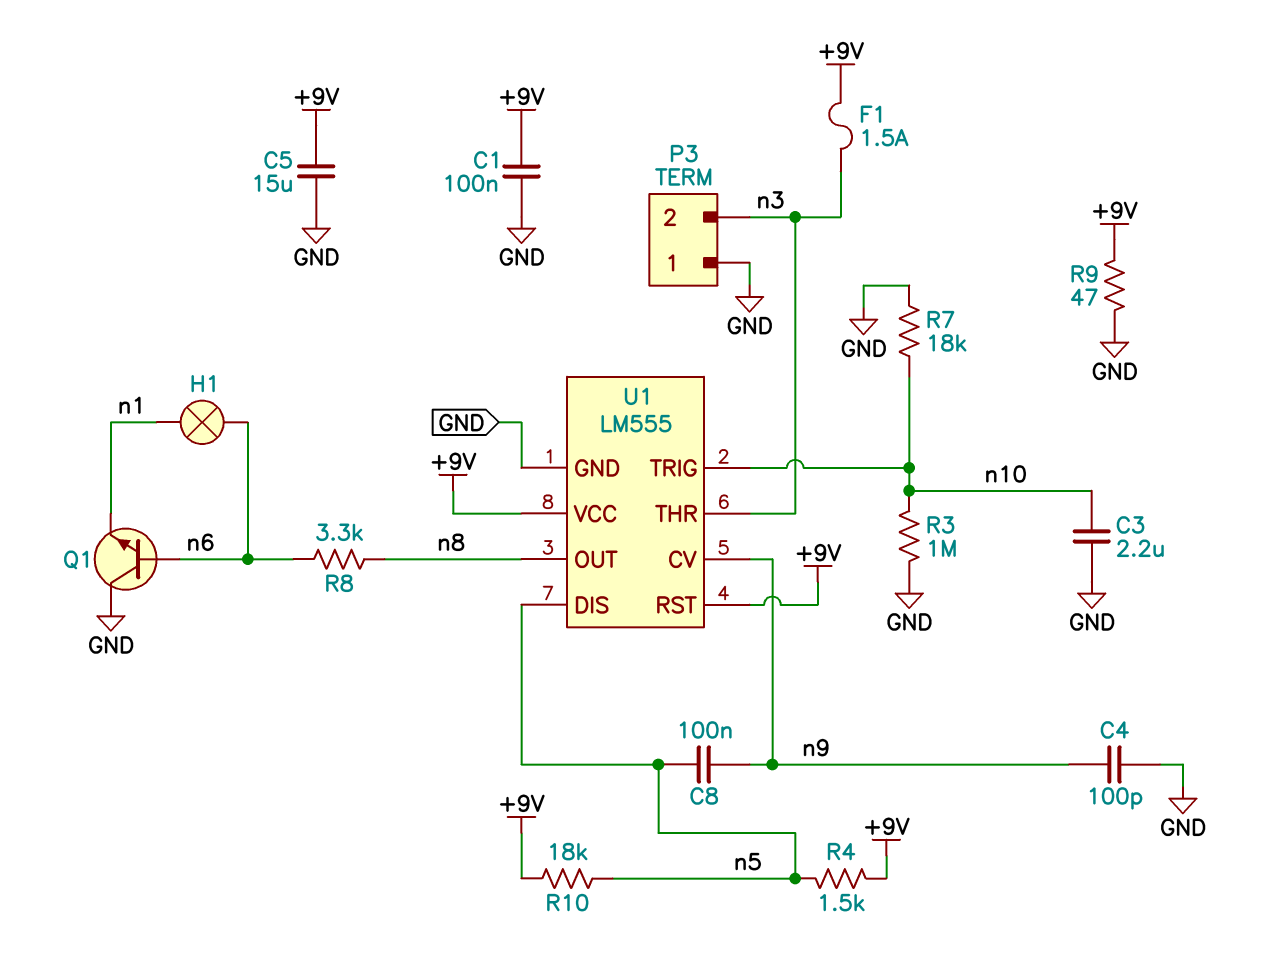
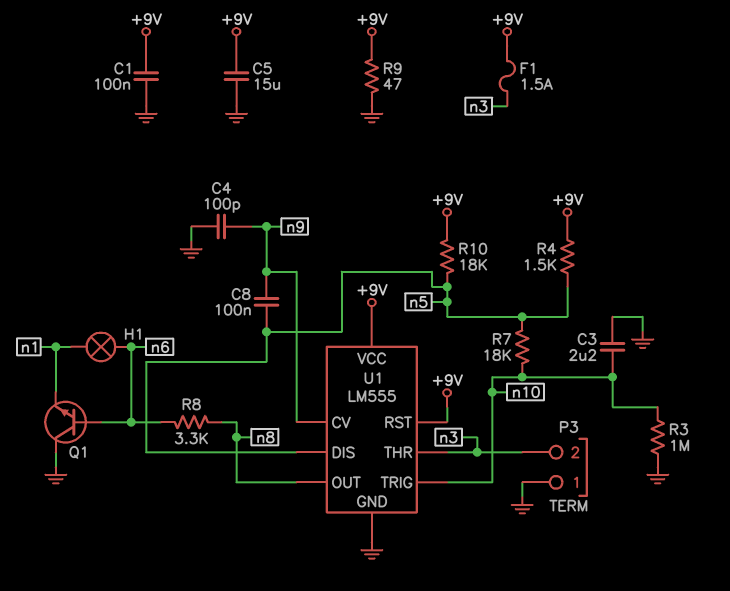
R7: 18k (GND, n10) -> 18k (n5, n10)

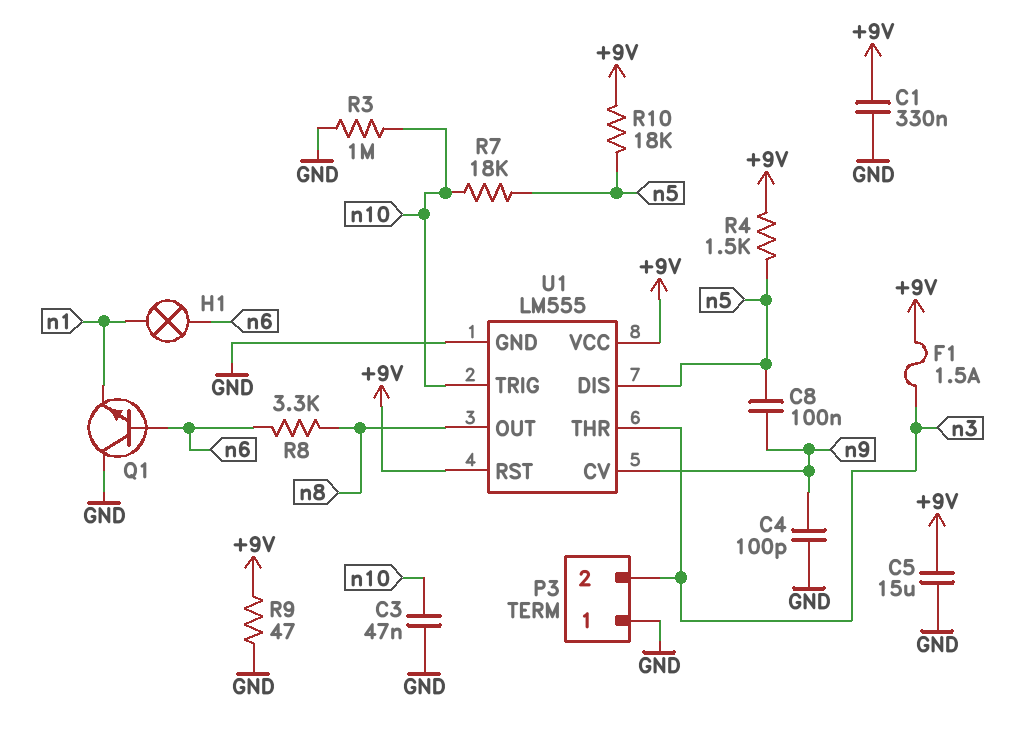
C1: 100nF (+9V, GND) -> 330nF (+9V, GND)
C3: 2.2uF (GND, n10) -> 47nF (GND, n10)

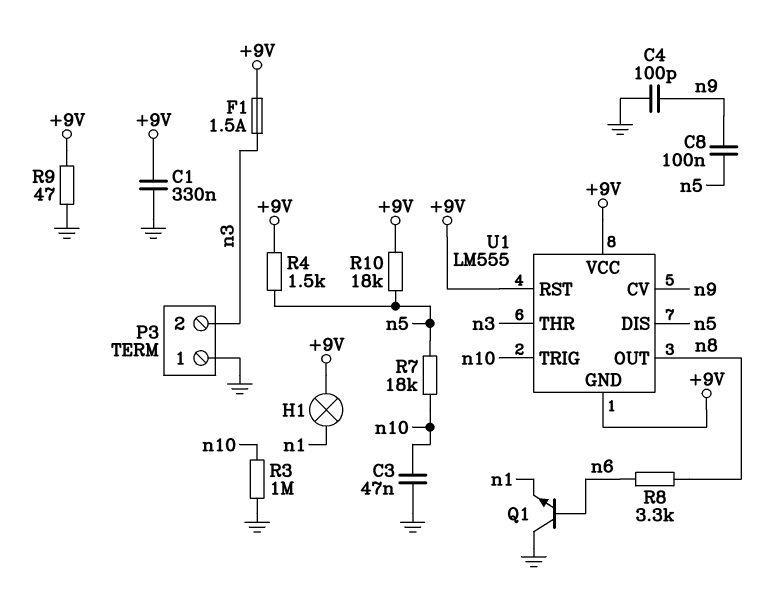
C5: 15uF (+9V, GND) -> none
H1: lamp (n1, n6) -> lamp (+9V, n1)
U1 pin GND: GND -> +9V

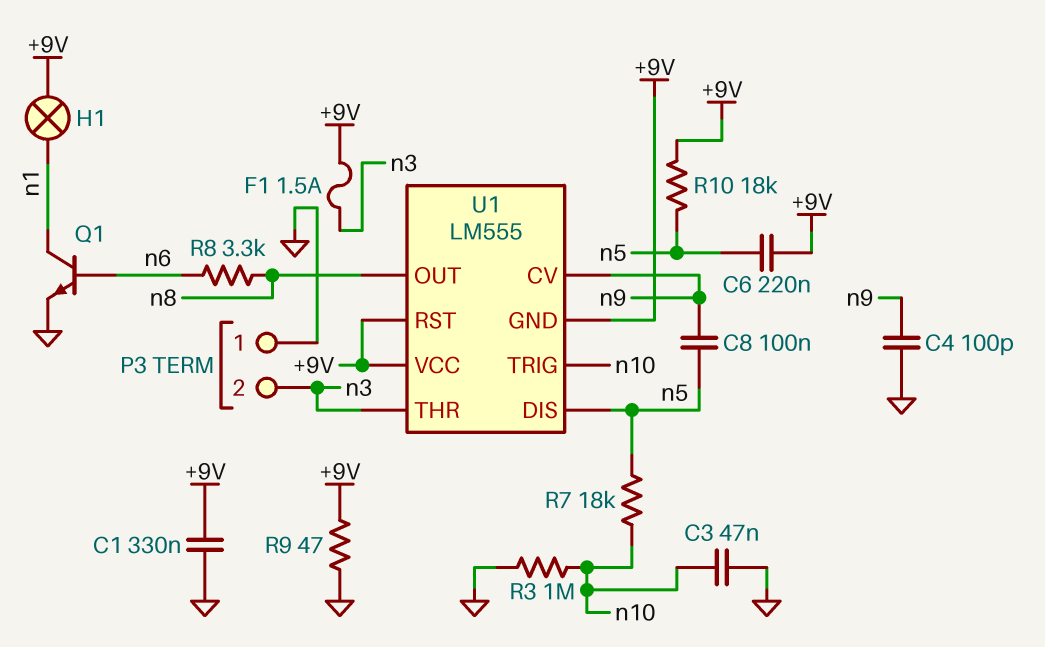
C6: none -> 220nF (+9V, n5)
Q1: NPN (B n6, C GND, E n1) -> NPN (B n6, C n1, E GND)
R4: 1.5k (+9V, n5) -> none

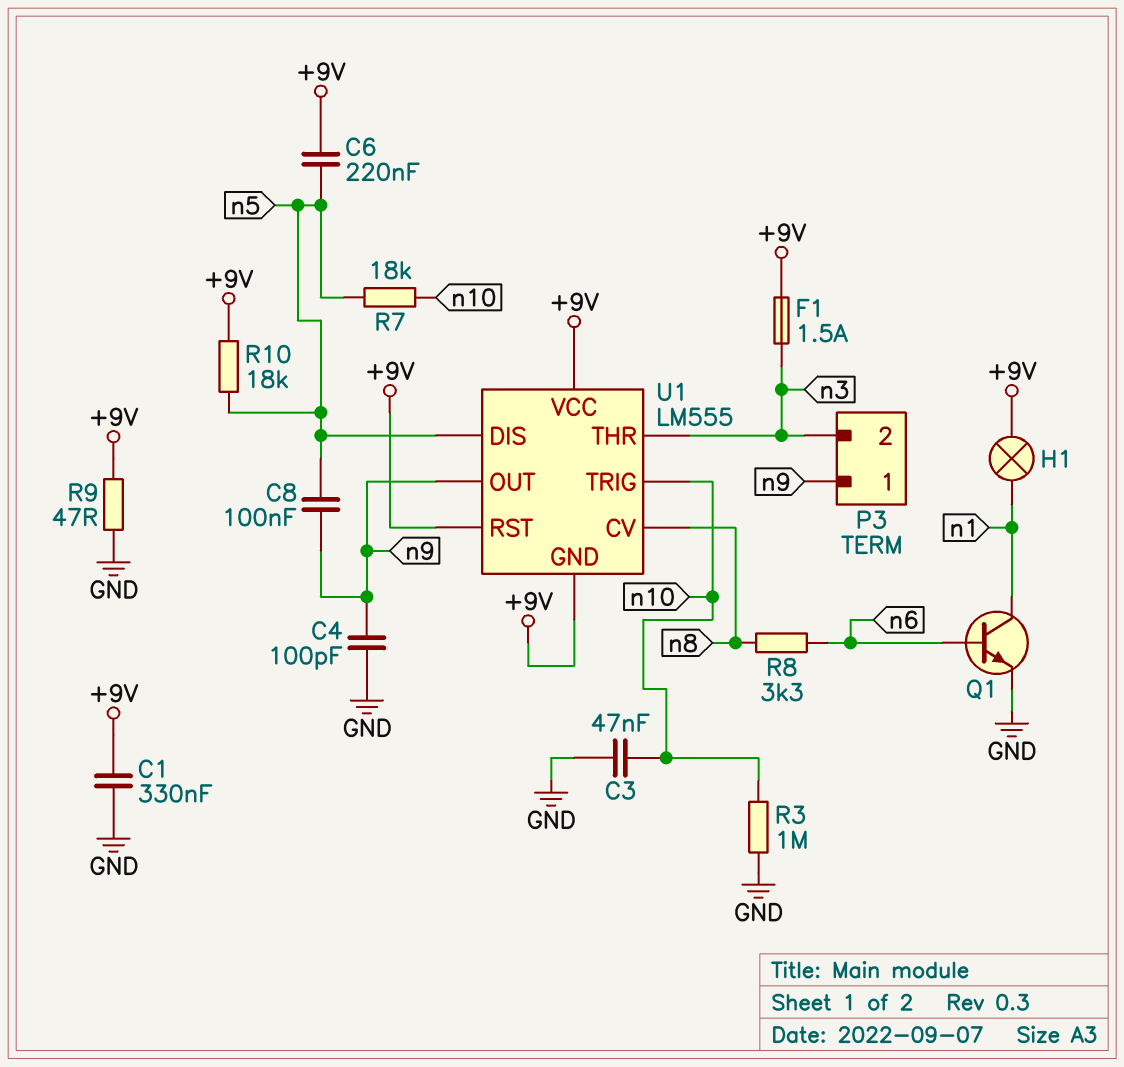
P3 pin 1: GND -> n9
U1 pin CV: n9 -> n8
U1 pin OUT: n8 -> n9

